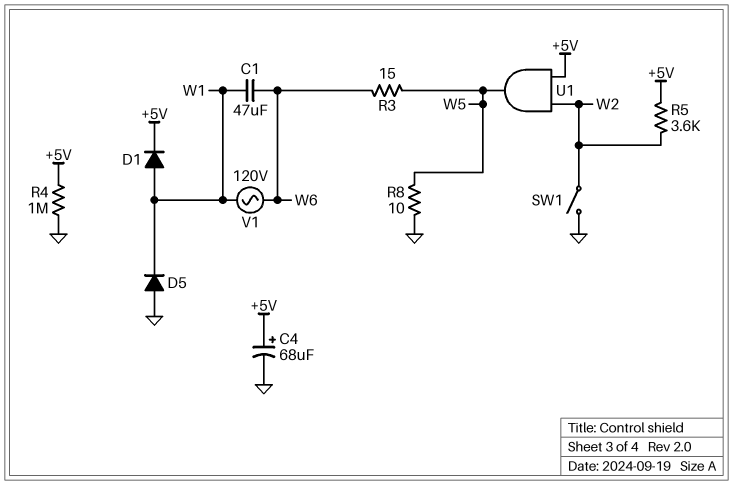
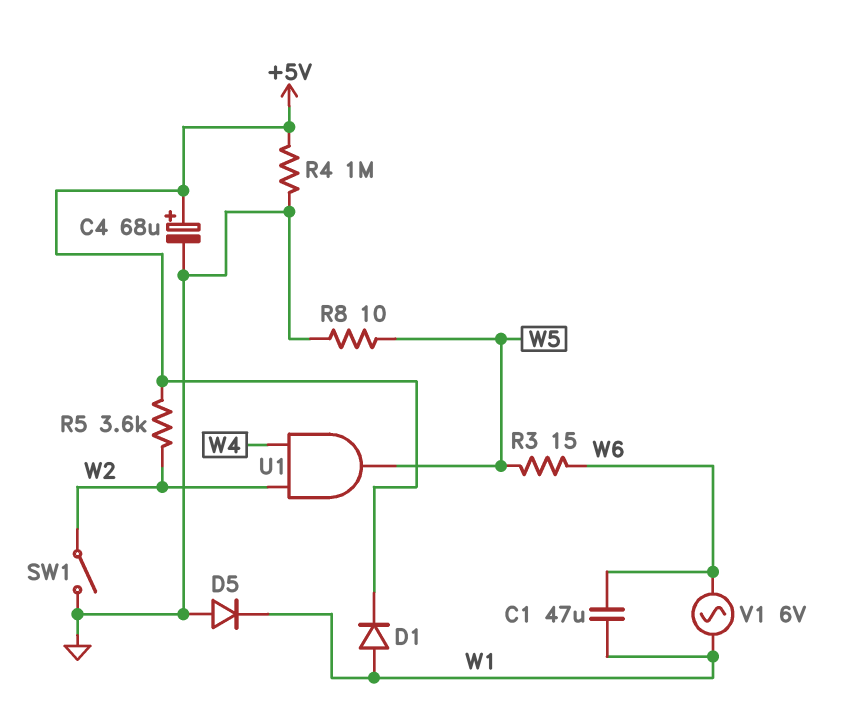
U1: AND (in +5V, in W2, out W5) -> AND (in W2, in W4, out W5)
V1: AC 120V (W1, W6) -> AC 6V (W1, W6)

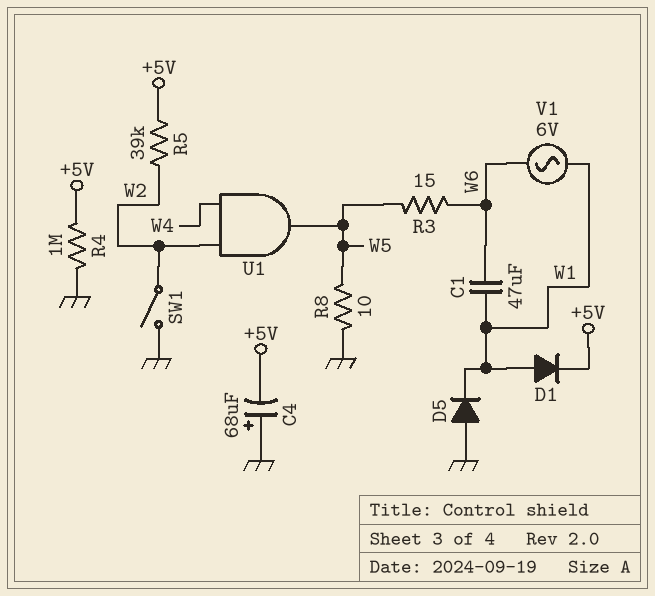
C4: 68uF (plus +5V, minus GND) -> 68uF (plus GND, minus +5V)
R5: 3.6k (+5V, W2) -> 39k (+5V, W2)

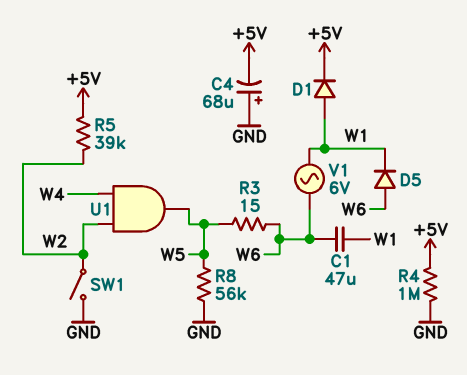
D5: diode (A GND, K W1) -> diode (A W6, K W1)
R8: 10 (GND, W5) -> 56k (GND, W5)

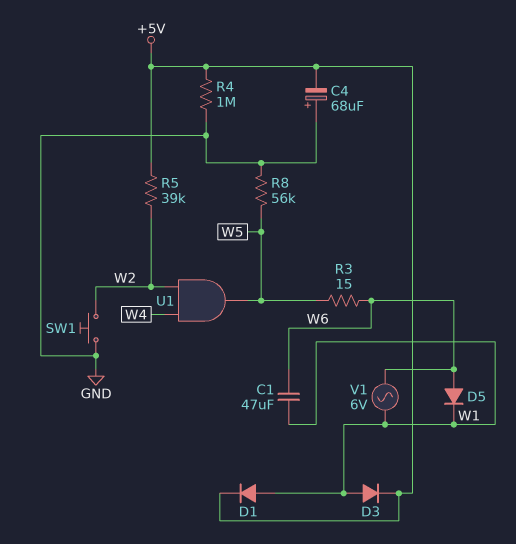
D3: none -> diode (A W1, K +5V)
SW1: switch (GND, W2) -> button (GND, W2)

